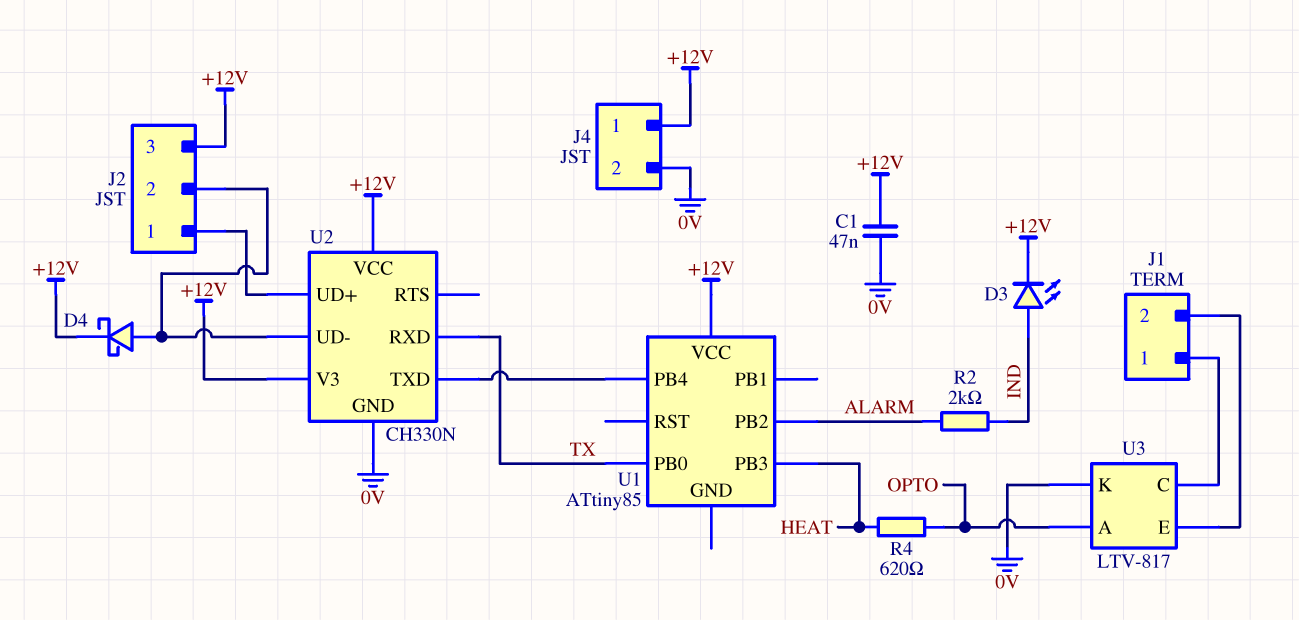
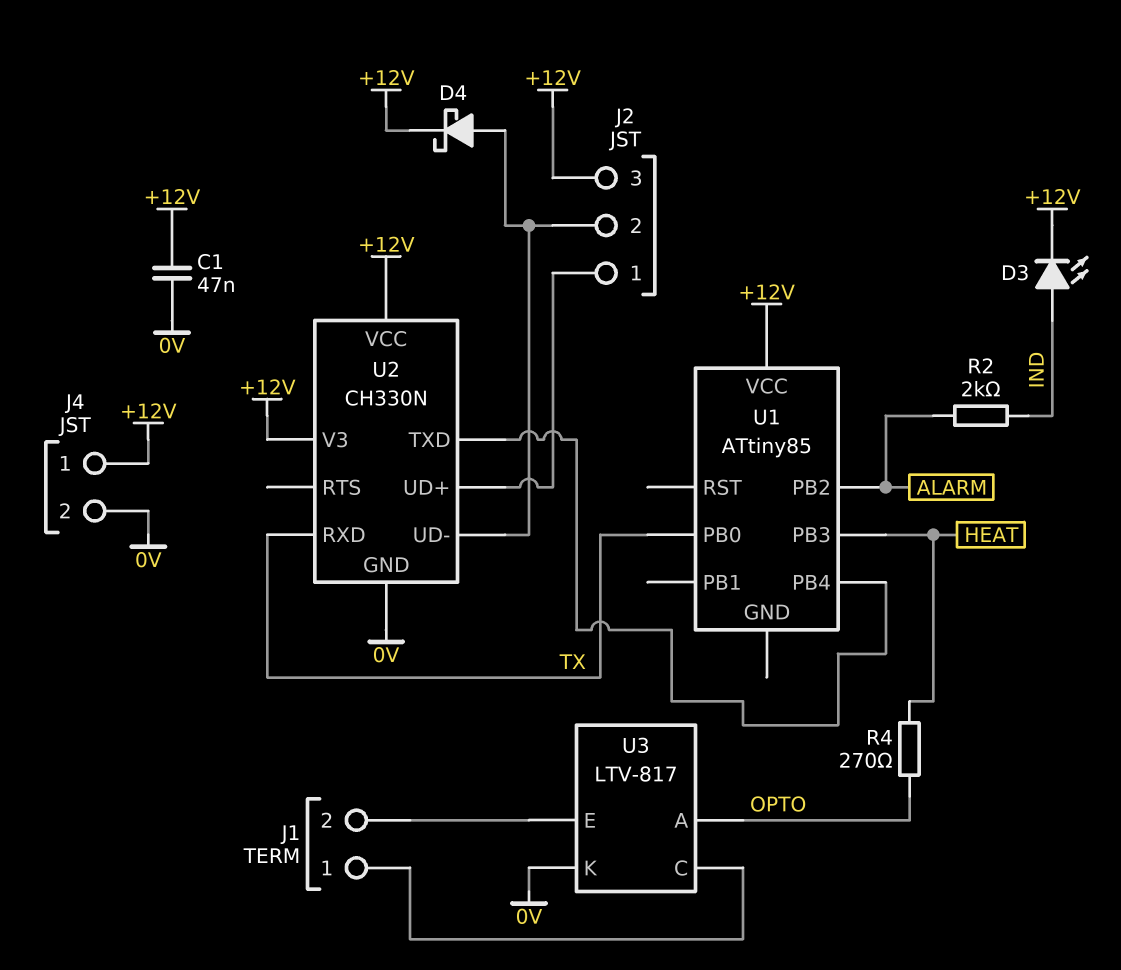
R4: 620 (HEAT, OPTO) -> 270 (HEAT, OPTO)

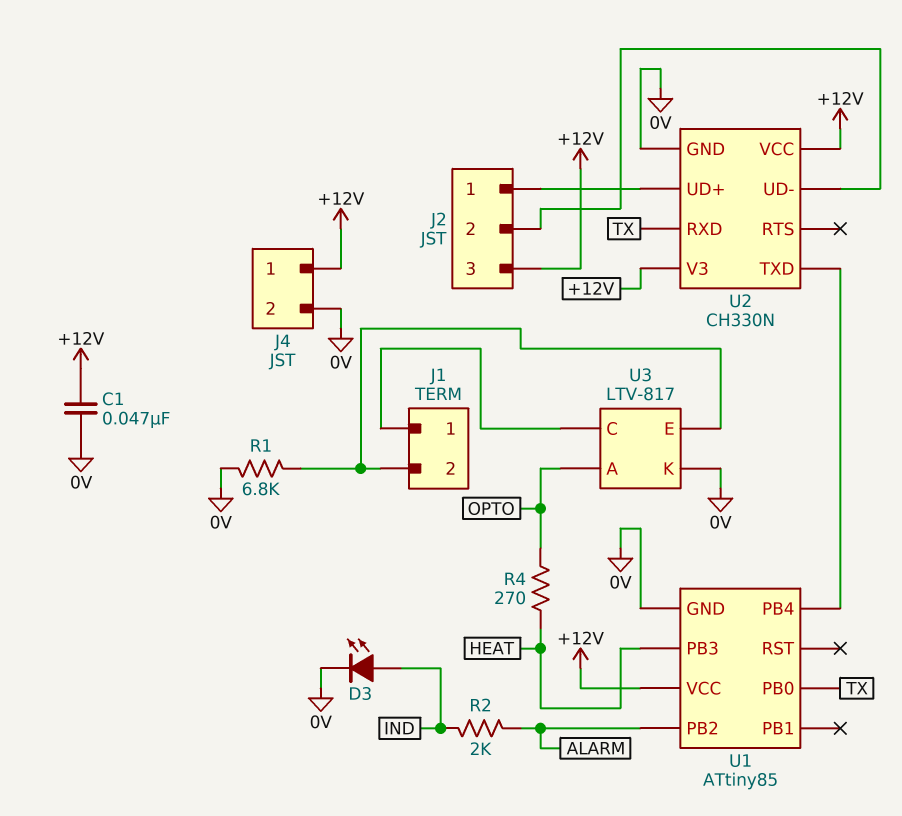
D3: LED (A IND, K +12V) -> LED (A IND, K 0V)
D4: schottky (A J2/2, K +12V) -> none
R1: none -> 6.8k (0V, J1/2)
U1 pin GND: none -> 0V

